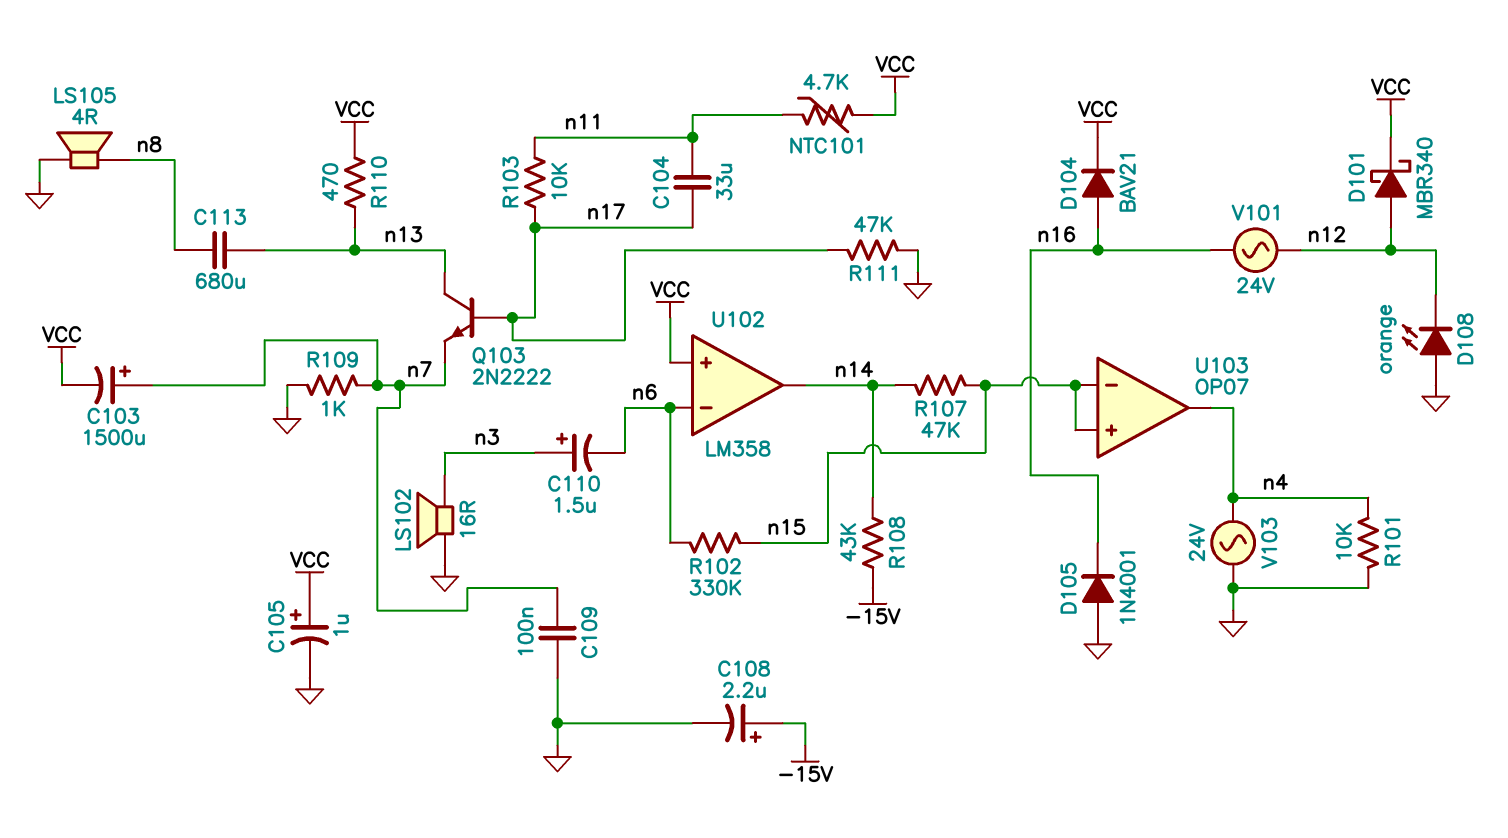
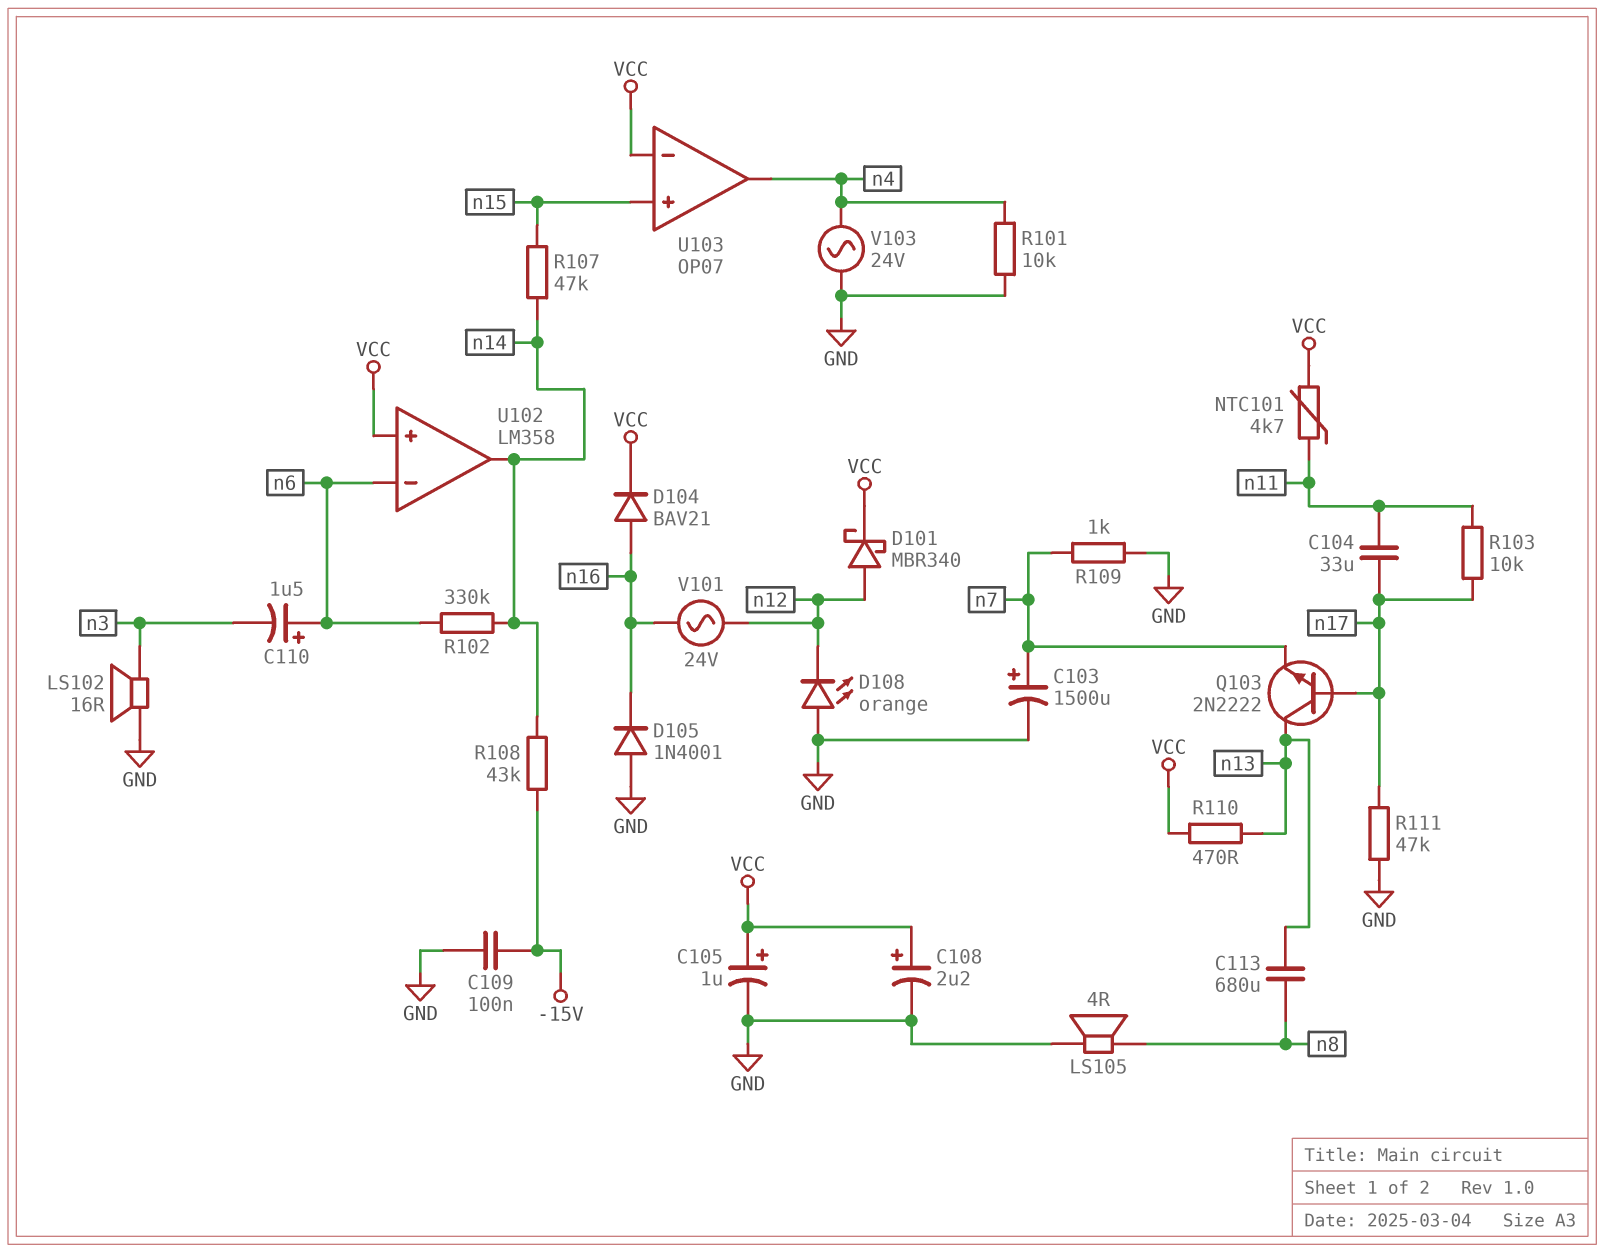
C103: 1500uF (plus n7, minus VCC) -> 1500uF (plus n7, minus GND)
C108: 2.2uF (plus -15V, minus GND) -> 2.2uF (plus VCC, minus GND)
C109: 100nF (GND, n7) -> 100nF (-15V, GND)
C110: 1.5uF (plus n3, minus n6) -> 1.5uF (plus n6, minus n3)
R102: 330k (n6, n15) -> 330k (n6, n14)
U103 pin in-: n15 -> VCC

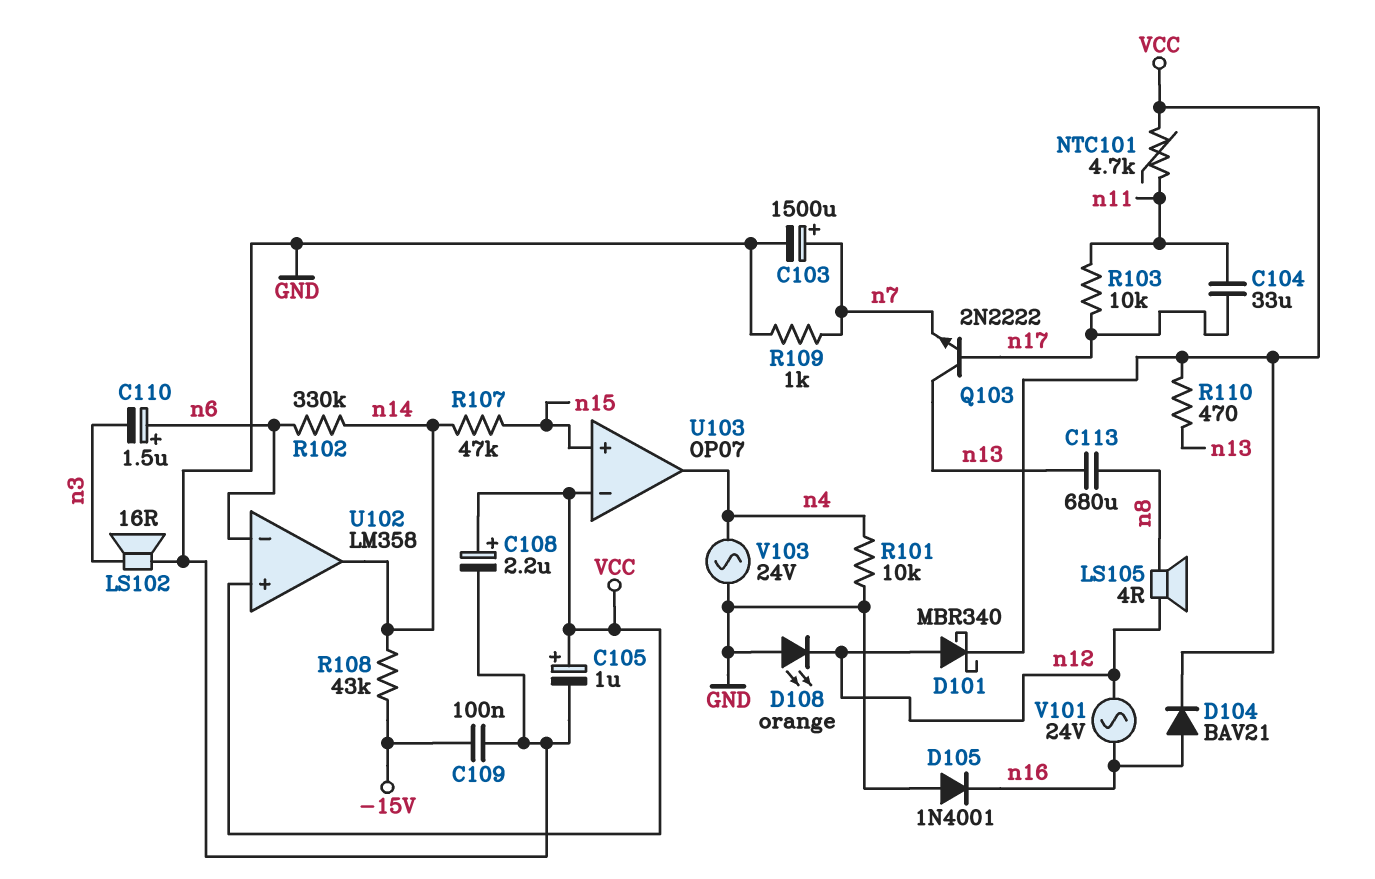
LS105: speaker 4R (GND, n8) -> speaker 4R (n8, n12)
R111: 47k (GND, n17) -> none

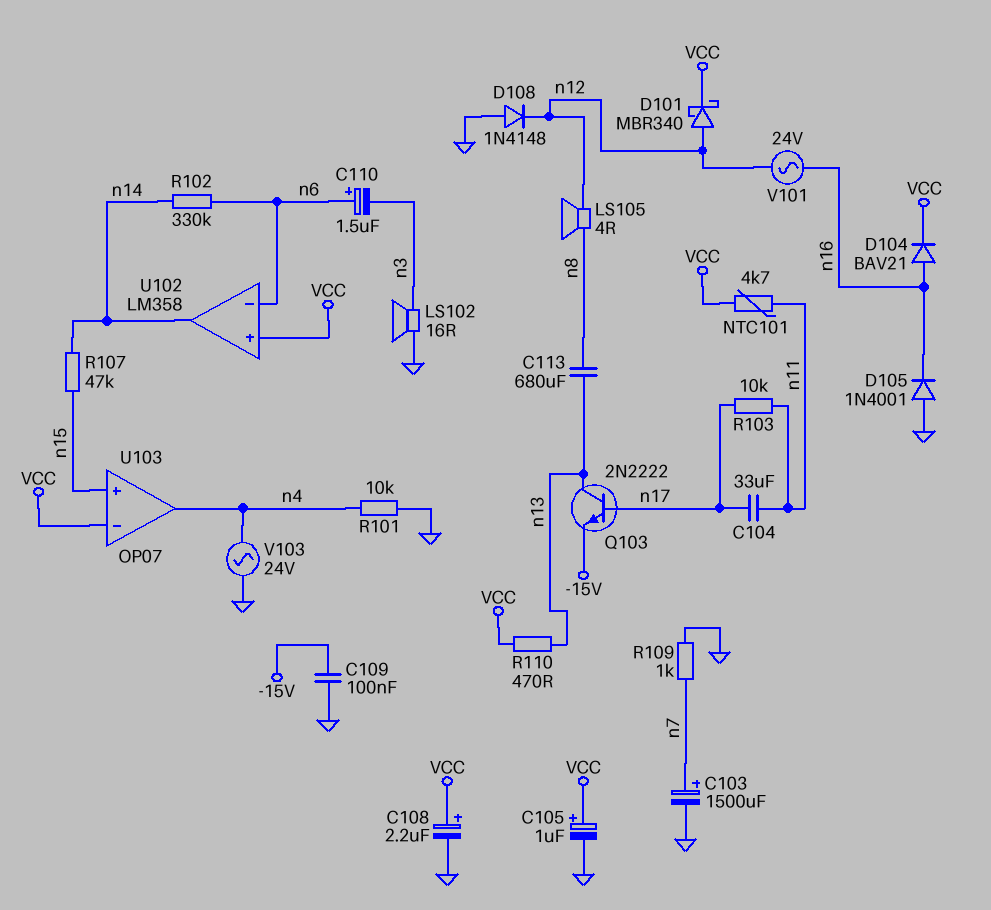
D108: LED orange (A GND, K n12) -> diode 1N4148 (A GND, K n12)
Q103: NPN 2N2222 (B n17, C n13, E n7) -> NPN 2N2222 (B n17, C n13, E -15V)
R108: 43k (-15V, n14) -> none

